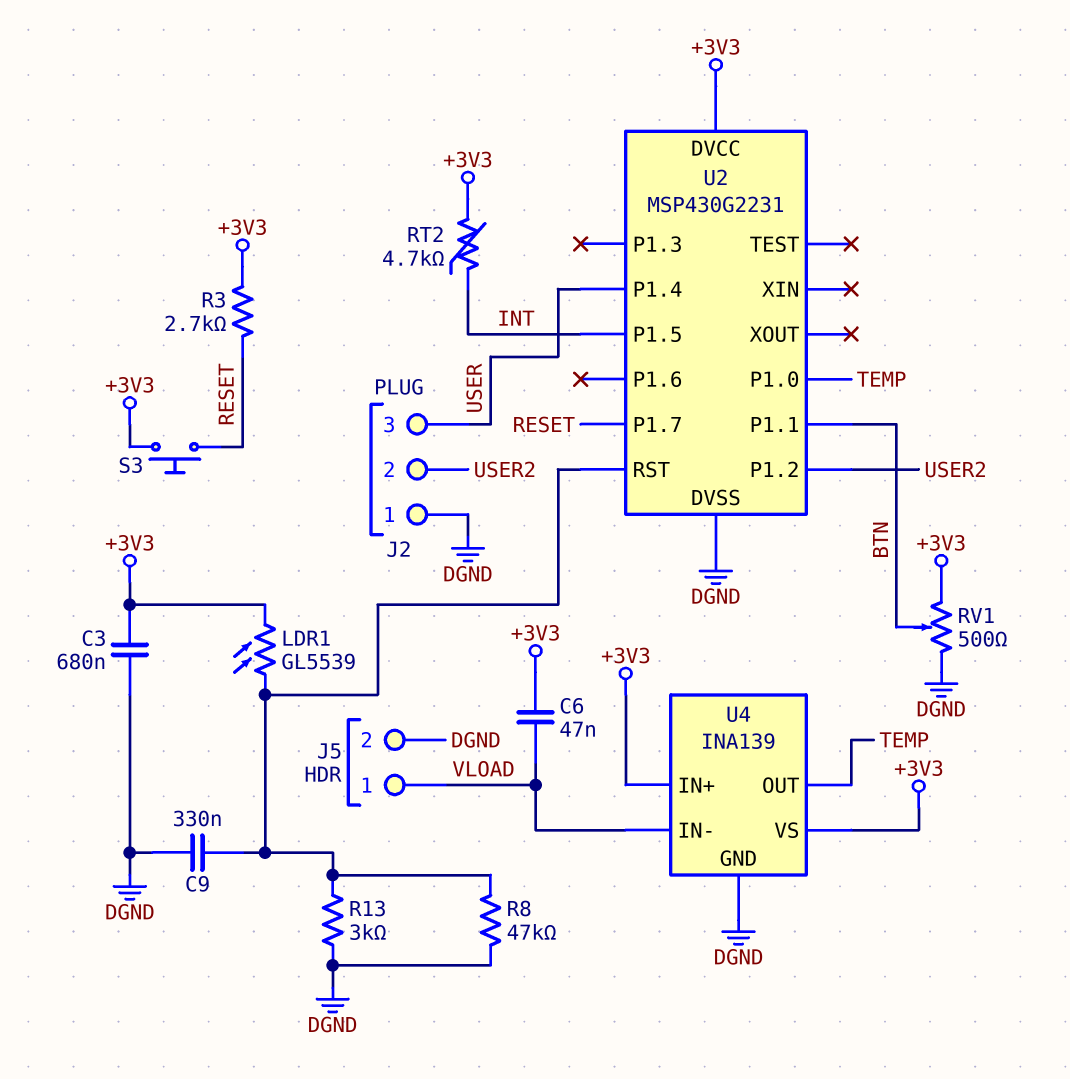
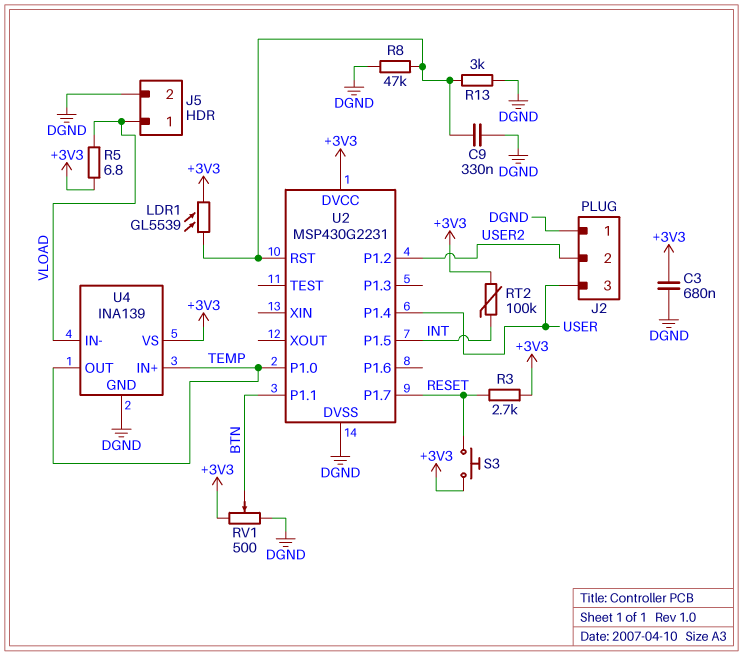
C6: 47nF (+3V3, VLOAD) -> none
R5: none -> 6.8 (+3V3, VLOAD)
RT2: 4.7k (+3V3, INT) -> 100k (+3V3, INT)
U4 pin IN+: +3V3 -> TEMP

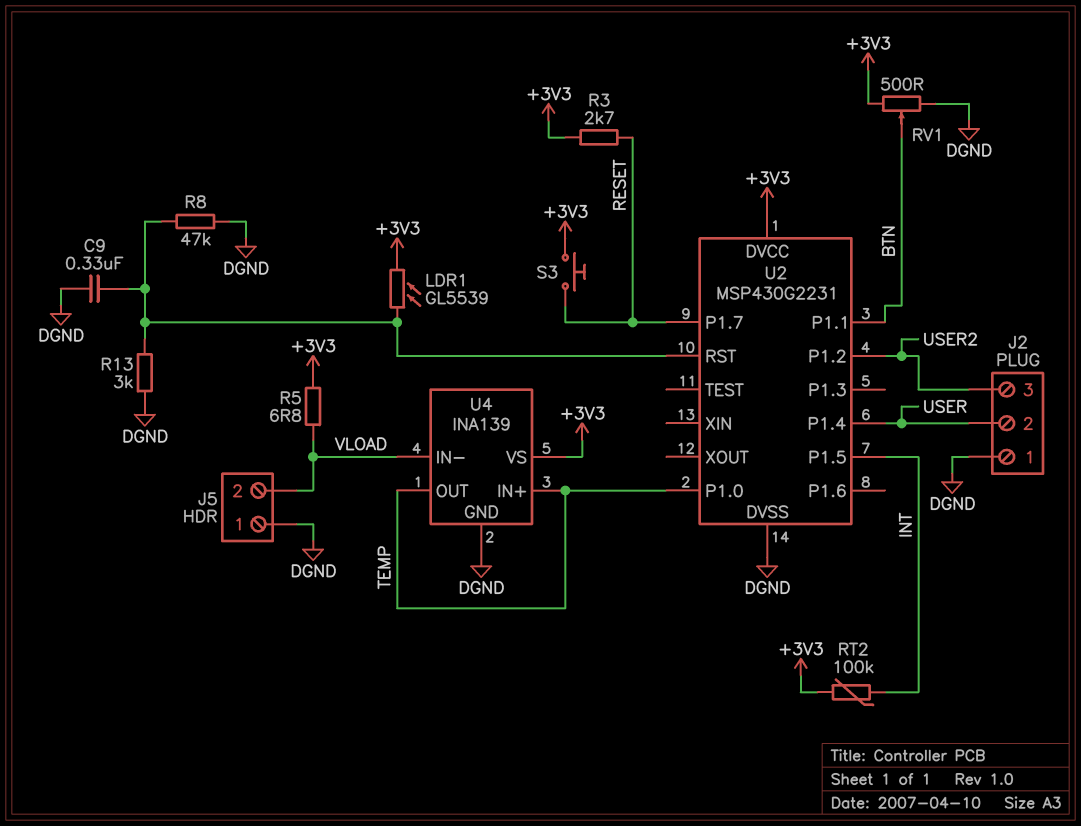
C3: 680nF (+3V3, DGND) -> none
J2 pin 2: USER2 -> USER
J2 pin 3: USER -> USER2
J5 pin 1: VLOAD -> DGND
J5 pin 2: DGND -> VLOAD

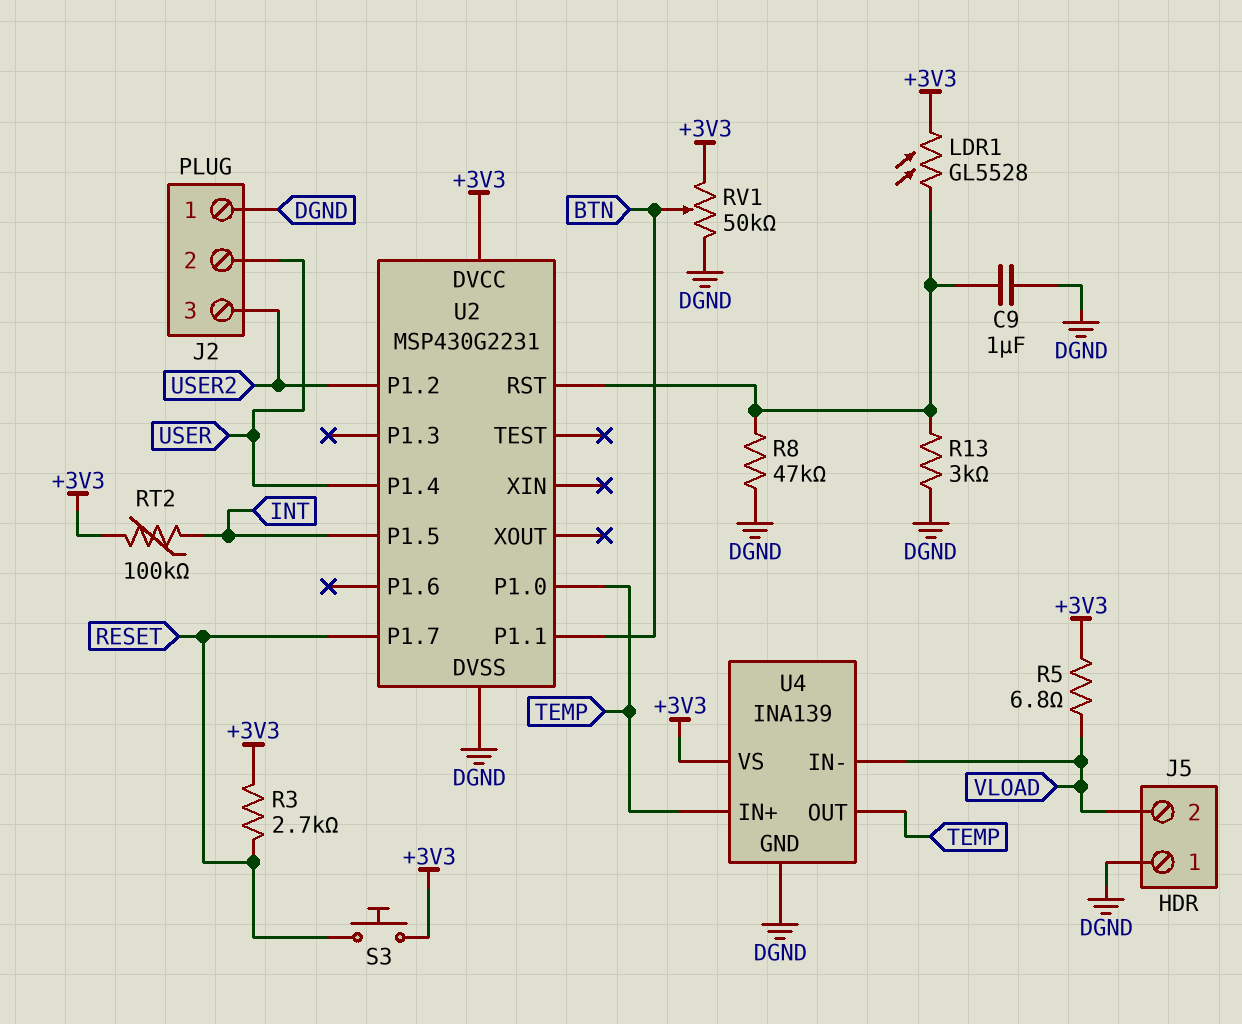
C9: 330nF (DGND, U2/RST) -> 1uF (DGND, U2/RST)
LDR1: GL5539 (+3V3, U2/RST) -> GL5528 (+3V3, U2/RST)
RV1: 500 (+3V3, DGND, wiper BTN) -> 50k (+3V3, DGND, wiper BTN)

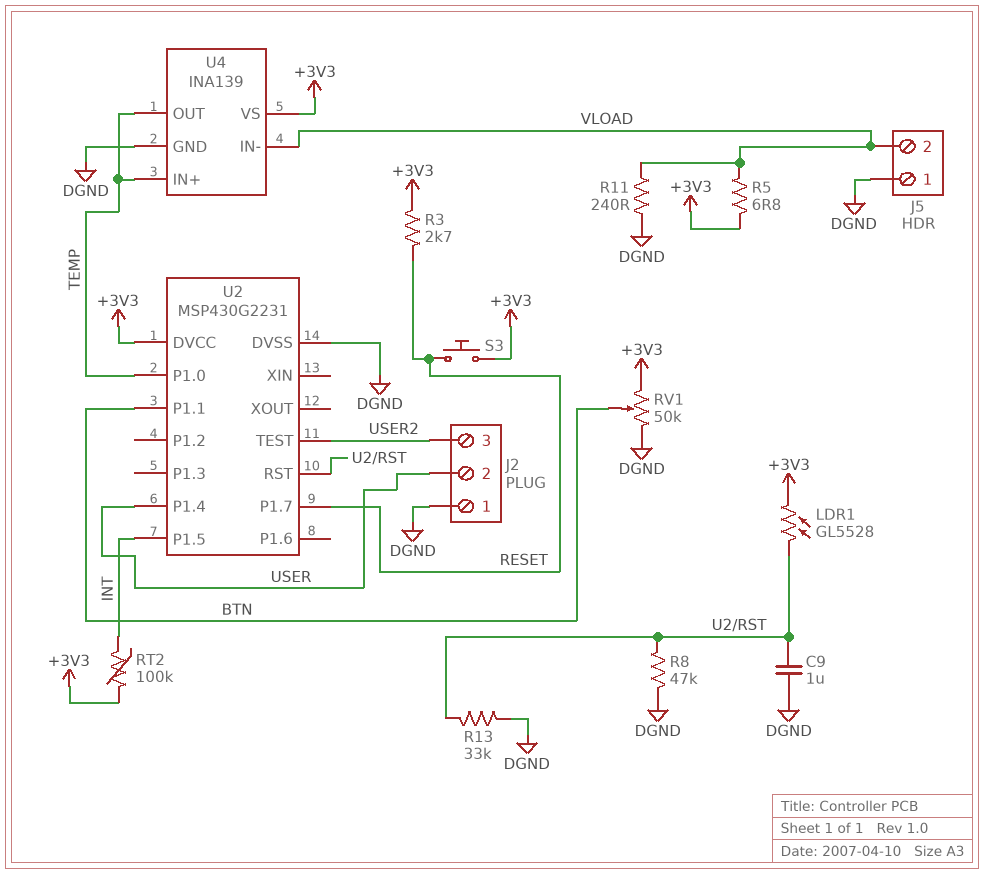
R11: none -> 240 (DGND, VLOAD)
R13: 3k (DGND, U2/RST) -> 33k (DGND, U2/RST)
U2 pin P1.2: USER2 -> none
U2 pin TEST: none -> USER2

